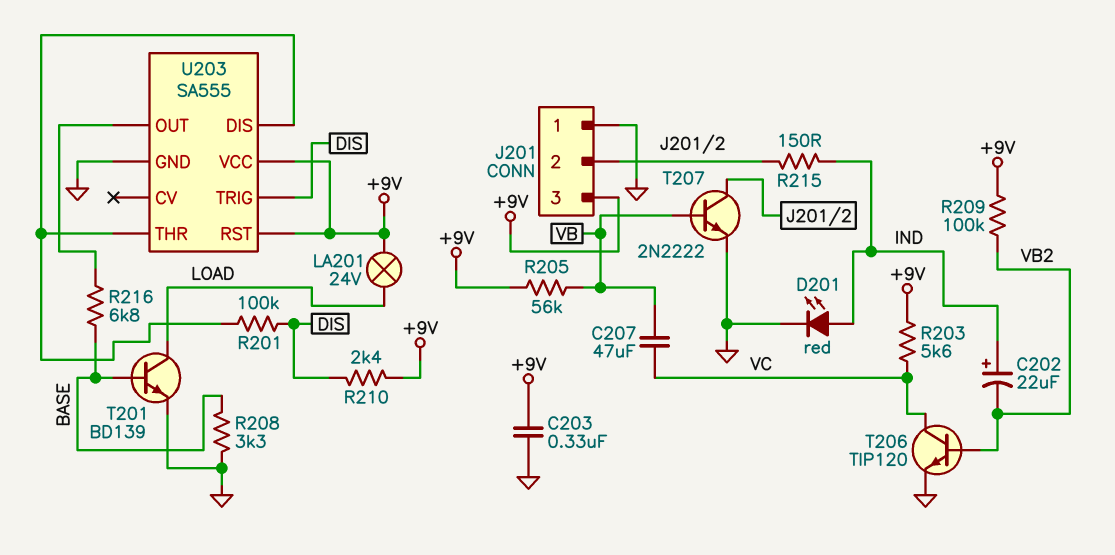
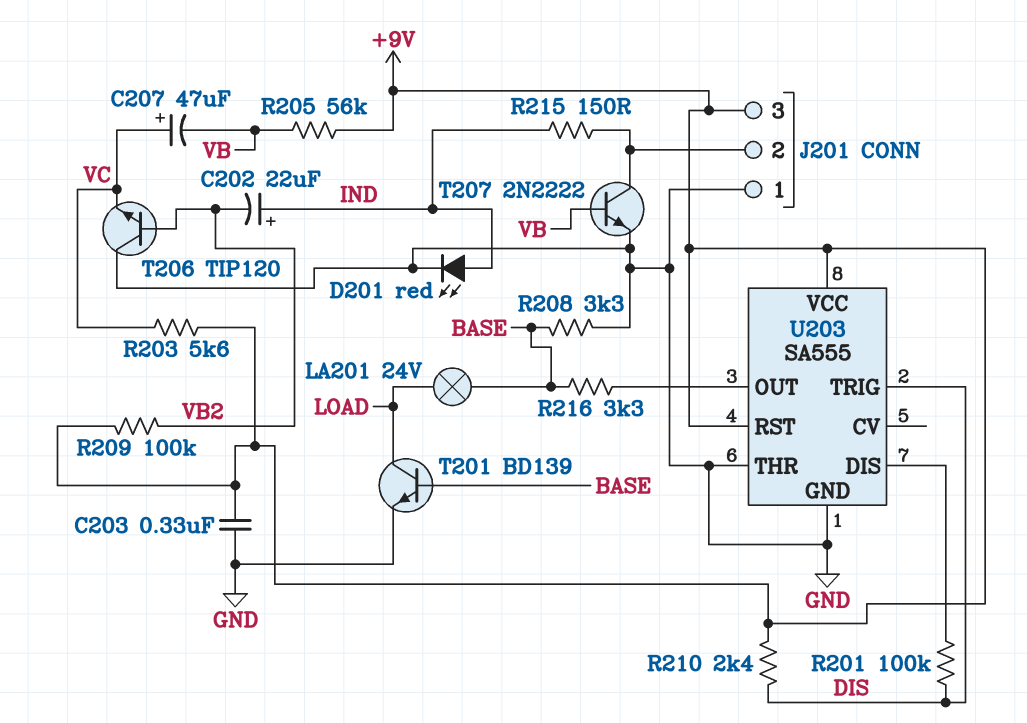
C207: 47uF (VB, VC) -> 47uF (plus VC, minus VB)
LA201: lamp 24V (+9V, LOAD) -> lamp 24V (BASE, LOAD)
R216: 6.8k (BASE, U203/OUT) -> 3.3k (BASE, U203/OUT)
T206: NPN TIP120 (B VB2, C VC, E GND) -> NPN TIP120 (B VB2, C GND, E VC)
U203 pin THR: U203/DIS -> GND

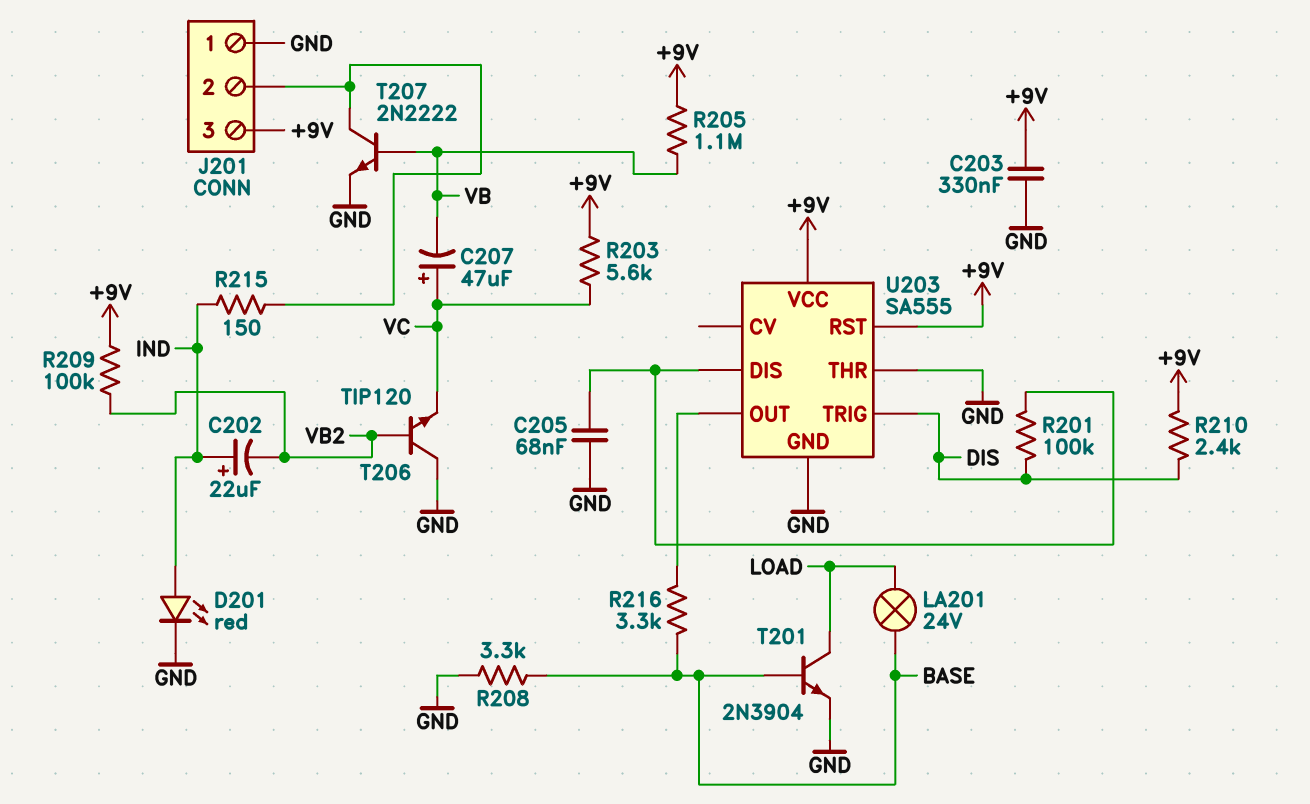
C205: none -> 68nF (GND, U203/DIS)
R205: 56k (+9V, VB) -> 1.1M (+9V, VB)
T201: NPN BD139 (B BASE, C LOAD, E GND) -> NPN 2N3904 (B BASE, C LOAD, E GND)

